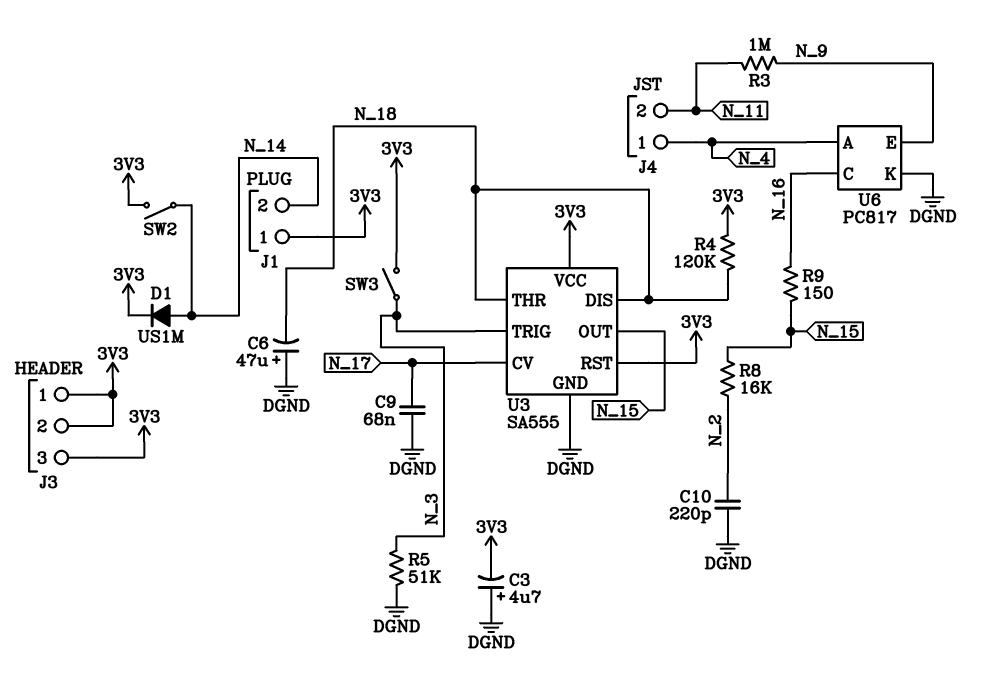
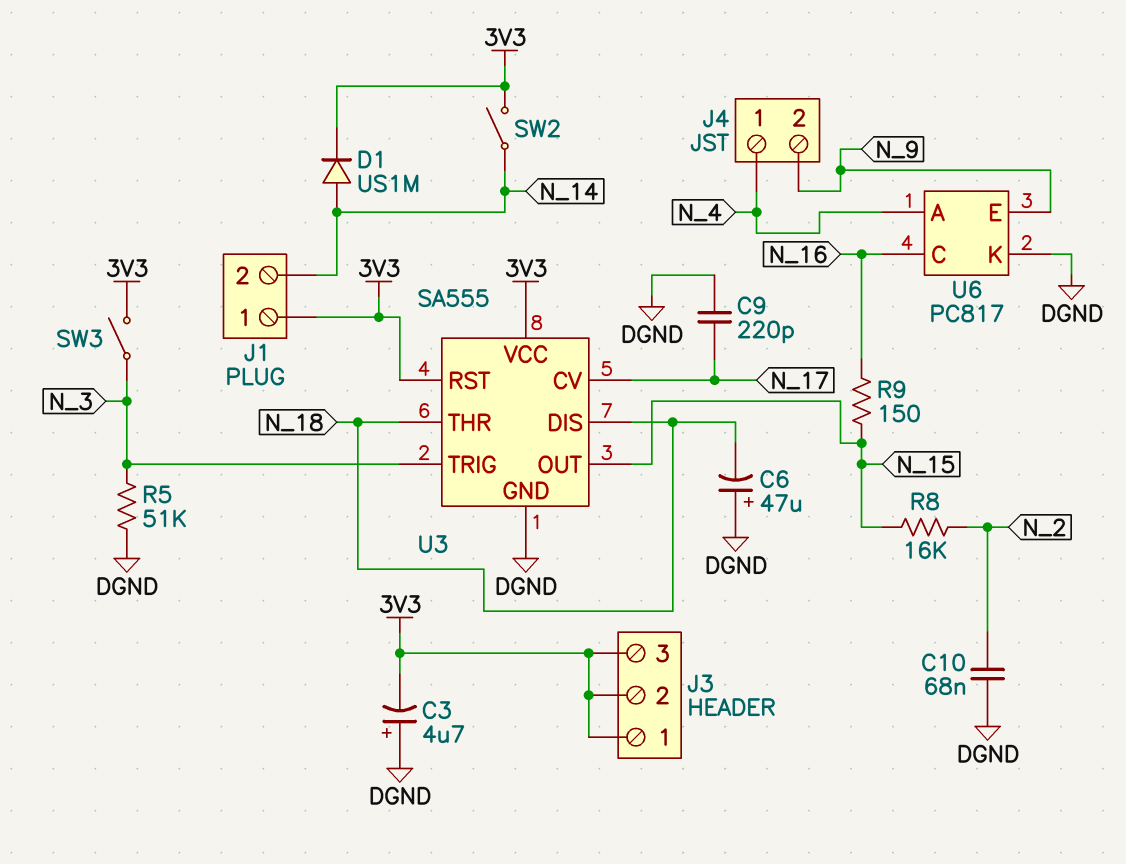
C9: 68nF (DGND, N_17) -> 220pF (DGND, N_17)
C10: 220pF (DGND, N_2) -> 68nF (DGND, N_2)
J4 pin 2: N_11 -> N_9
R3: 1M (N_9, N_11) -> none
R4: 120k (3V3, N_18) -> none

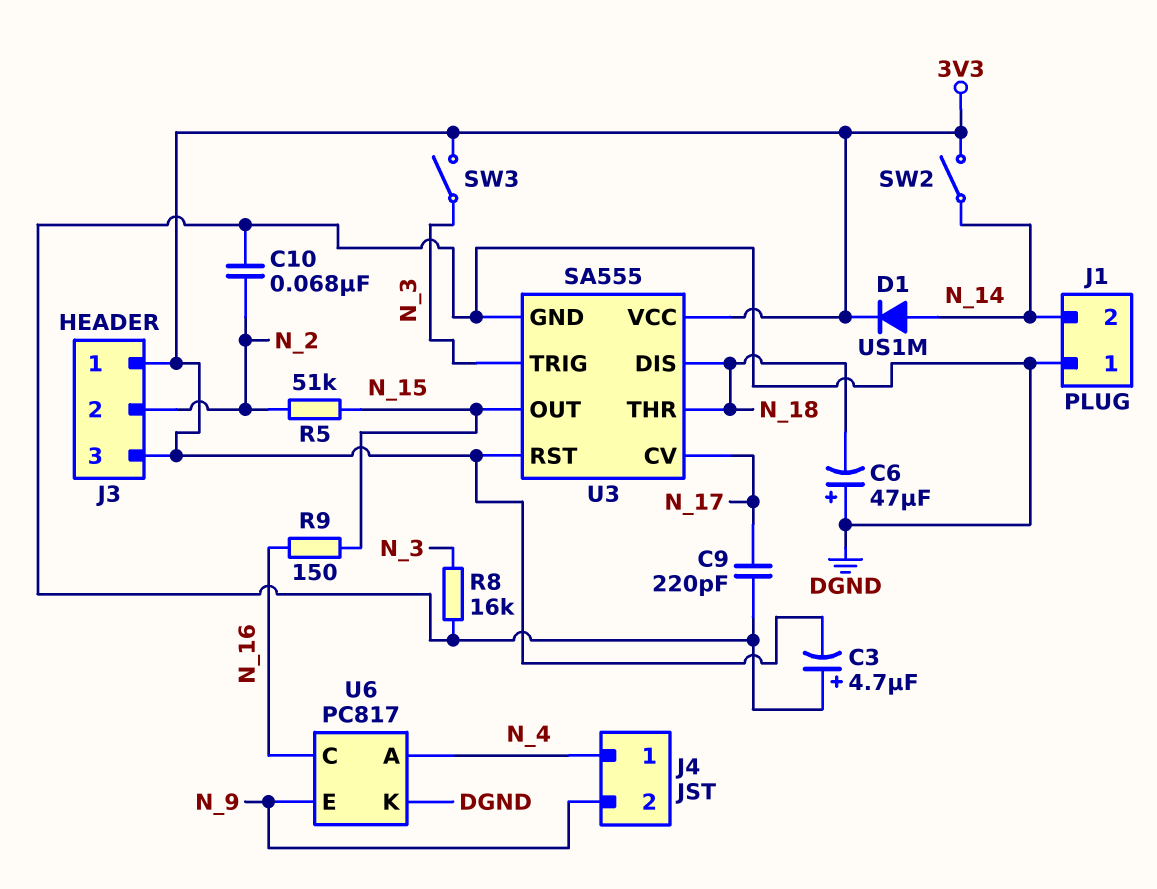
J1 pin 1: 3V3 -> DGND
J3 pin 2: 3V3 -> N_2
R5: 51k (DGND, N_3) -> 51k (N_2, N_15)
R8: 16k (N_2, N_15) -> 16k (DGND, N_3)

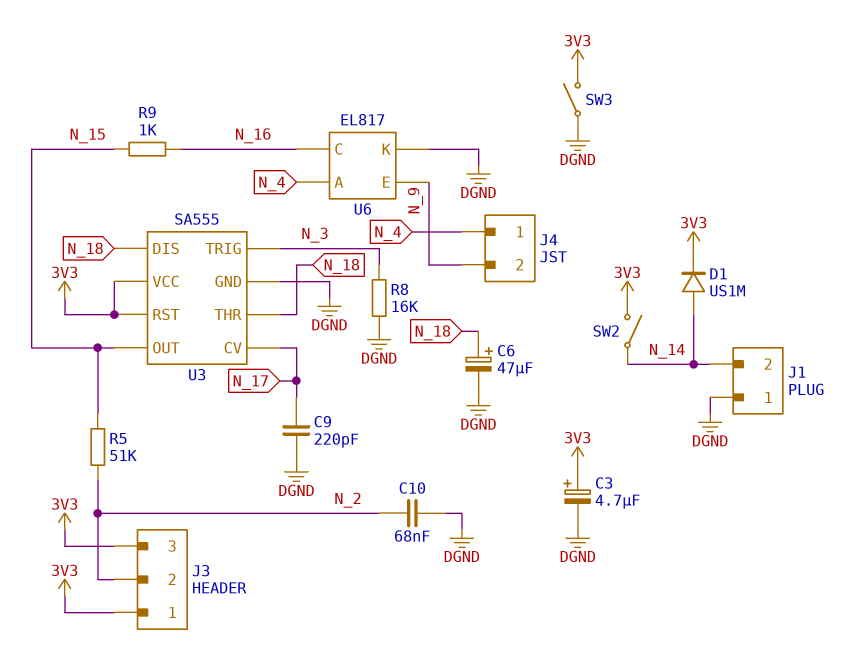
C3: 4.7uF (plus DGND, minus 3V3) -> 4.7uF (plus 3V3, minus DGND)
C6: 47uF (plus DGND, minus N_18) -> 47uF (plus N_18, minus DGND)
R9: 150 (N_15, N_16) -> 1k (N_15, N_16)
SW3: switch (3V3, N_3) -> switch (3V3, DGND)
U6: PC817 -> EL817

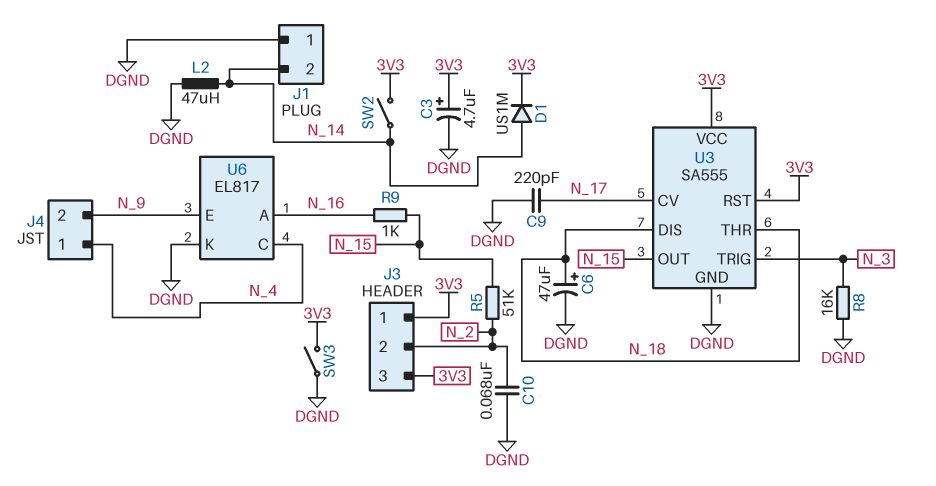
L2: none -> 47uH (DGND, N_14)
U6 pin A: N_4 -> N_16
U6 pin C: N_16 -> N_4

